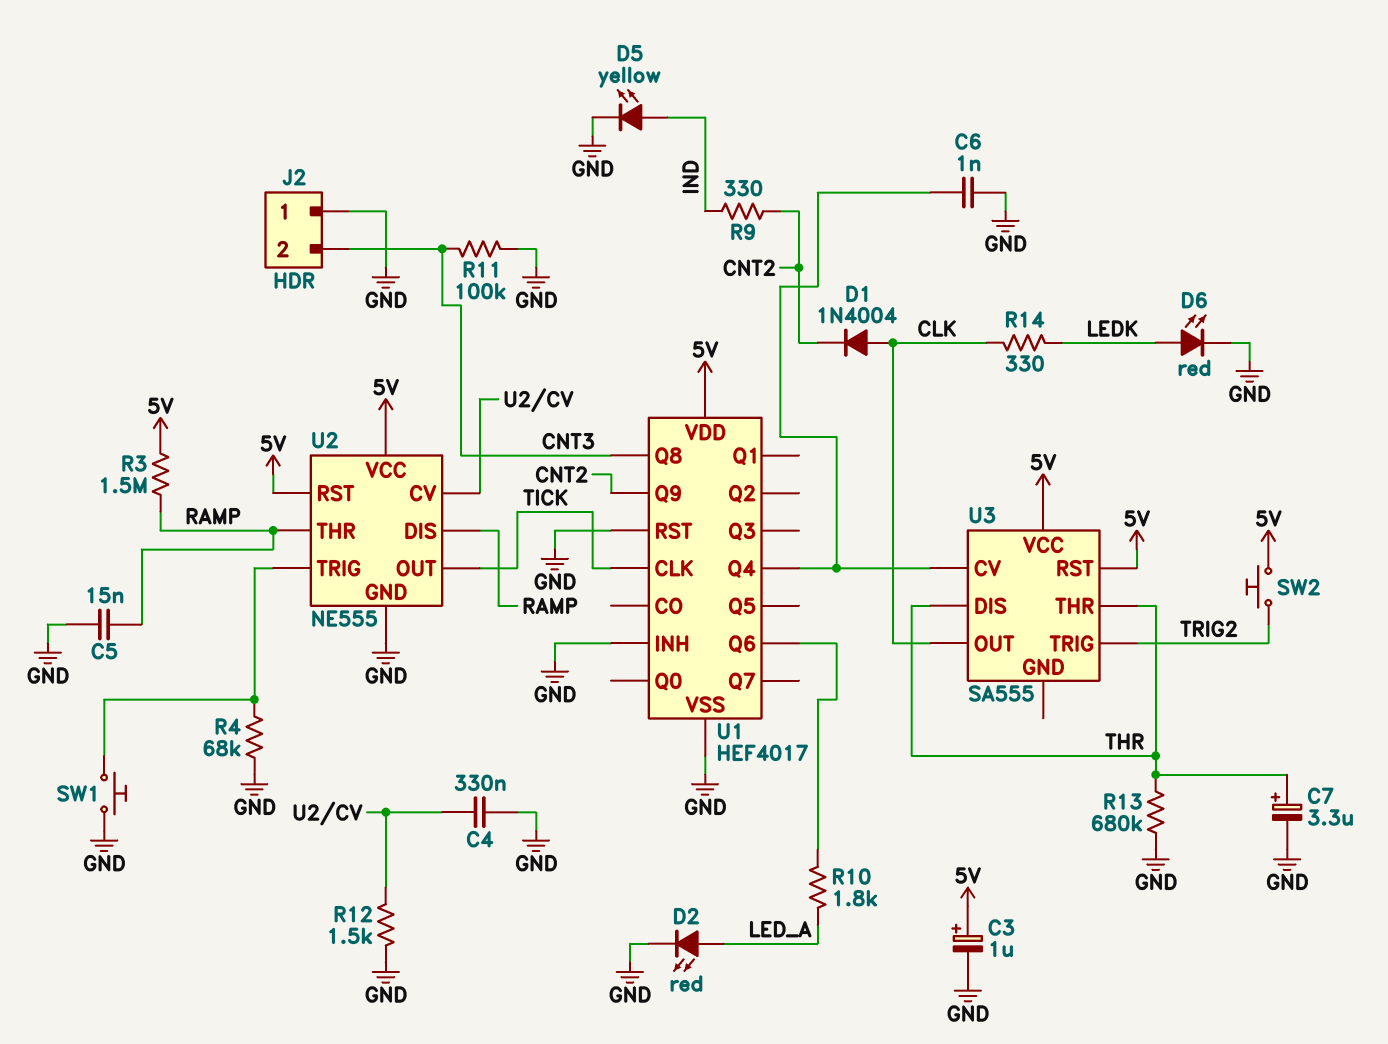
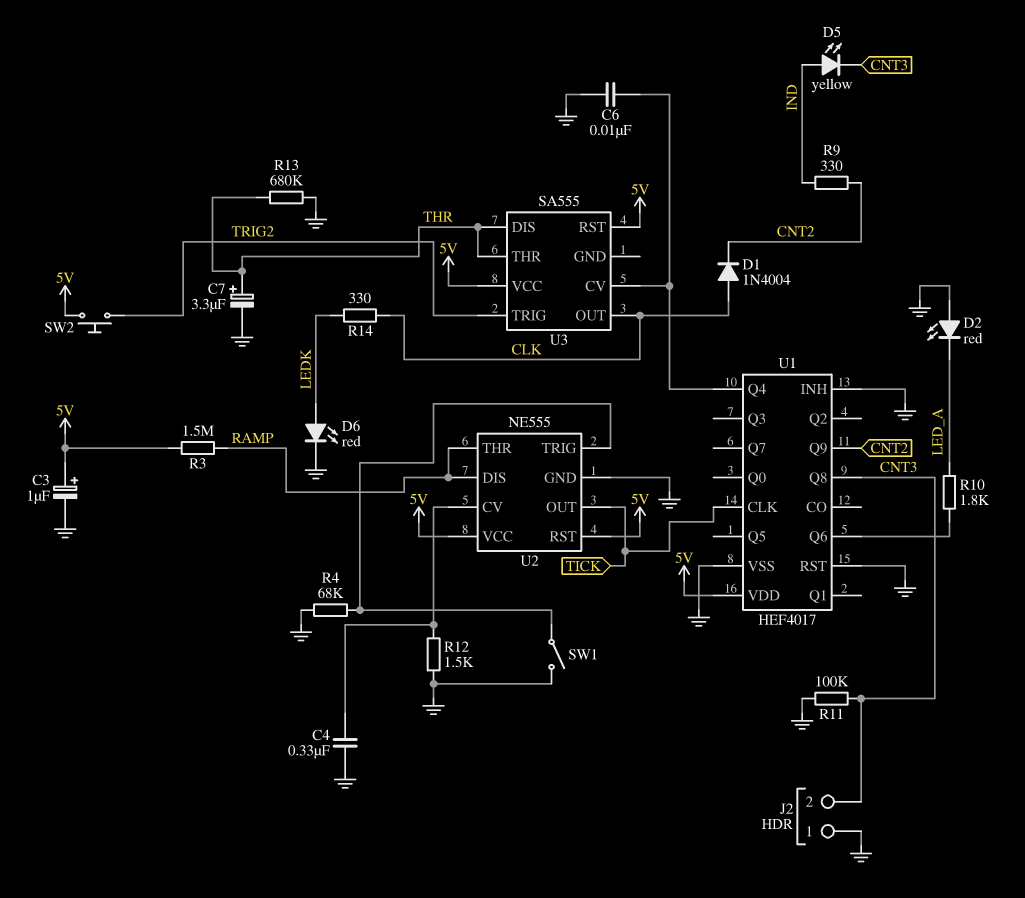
C5: 15nF (GND, RAMP) -> none
C6: 1nF (GND, U1/Q4) -> 10nF (GND, U1/Q4)
D2: LED red (A LED_A, K GND) -> LED red (A GND, K LED_A)
D5: LED yellow (A IND, K GND) -> LED yellow (A IND, K CNT3)
SW1: button (GND, U2/TRIG) -> switch (GND, U2/TRIG)

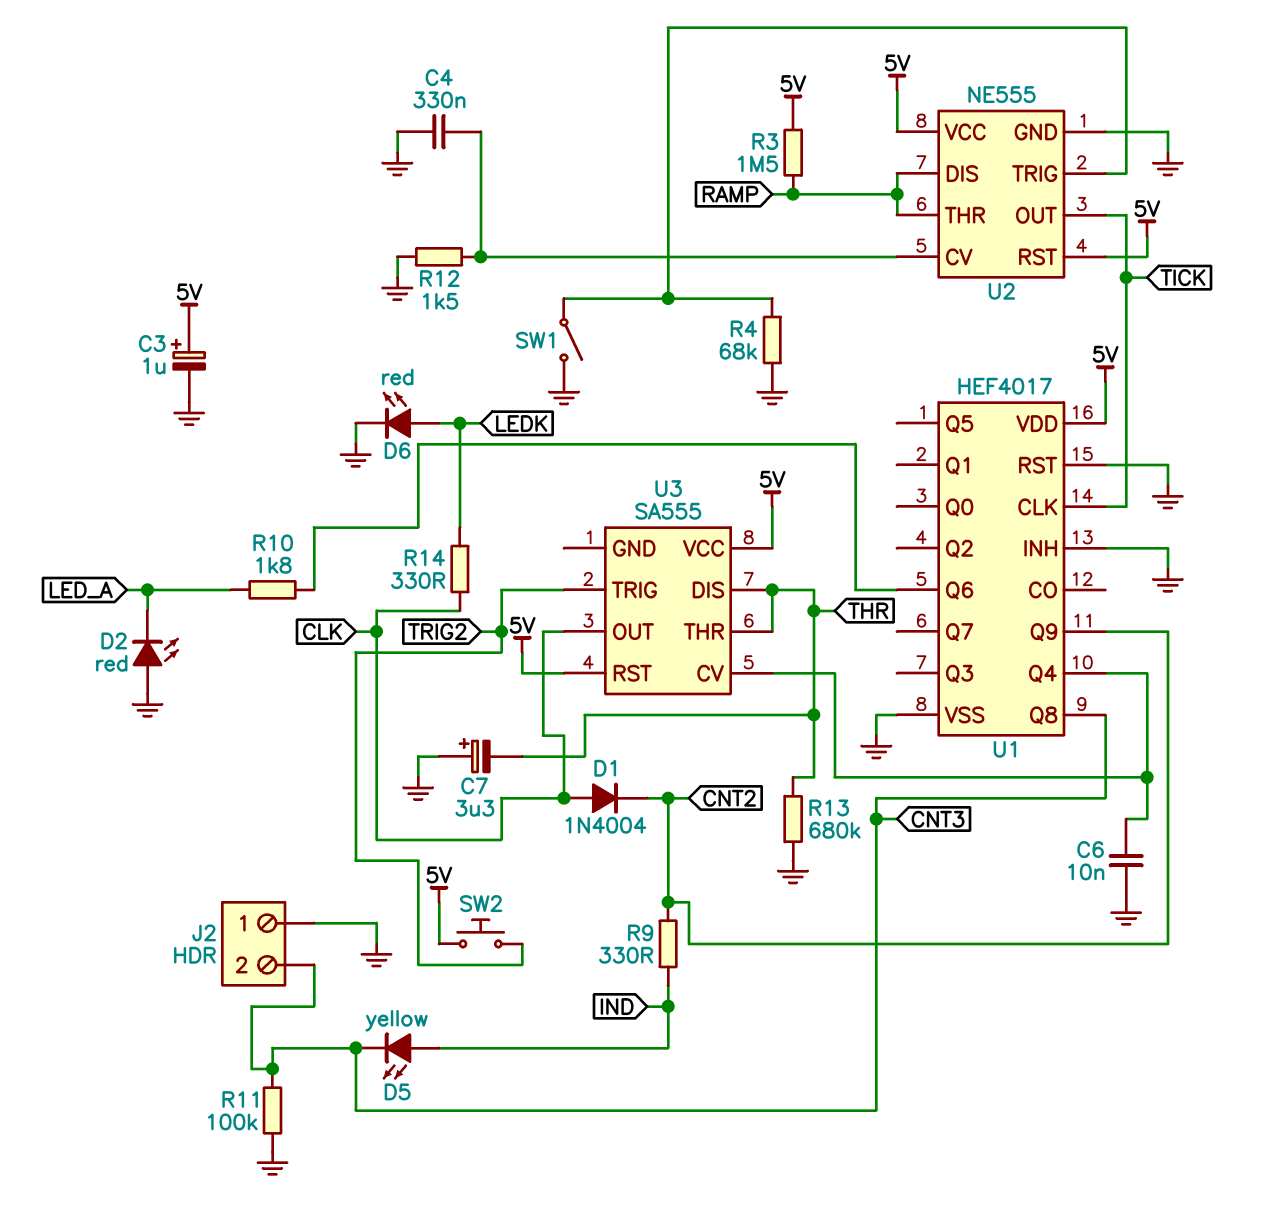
C7: 3.3uF (plus THR, minus GND) -> 3.3uF (plus GND, minus THR)

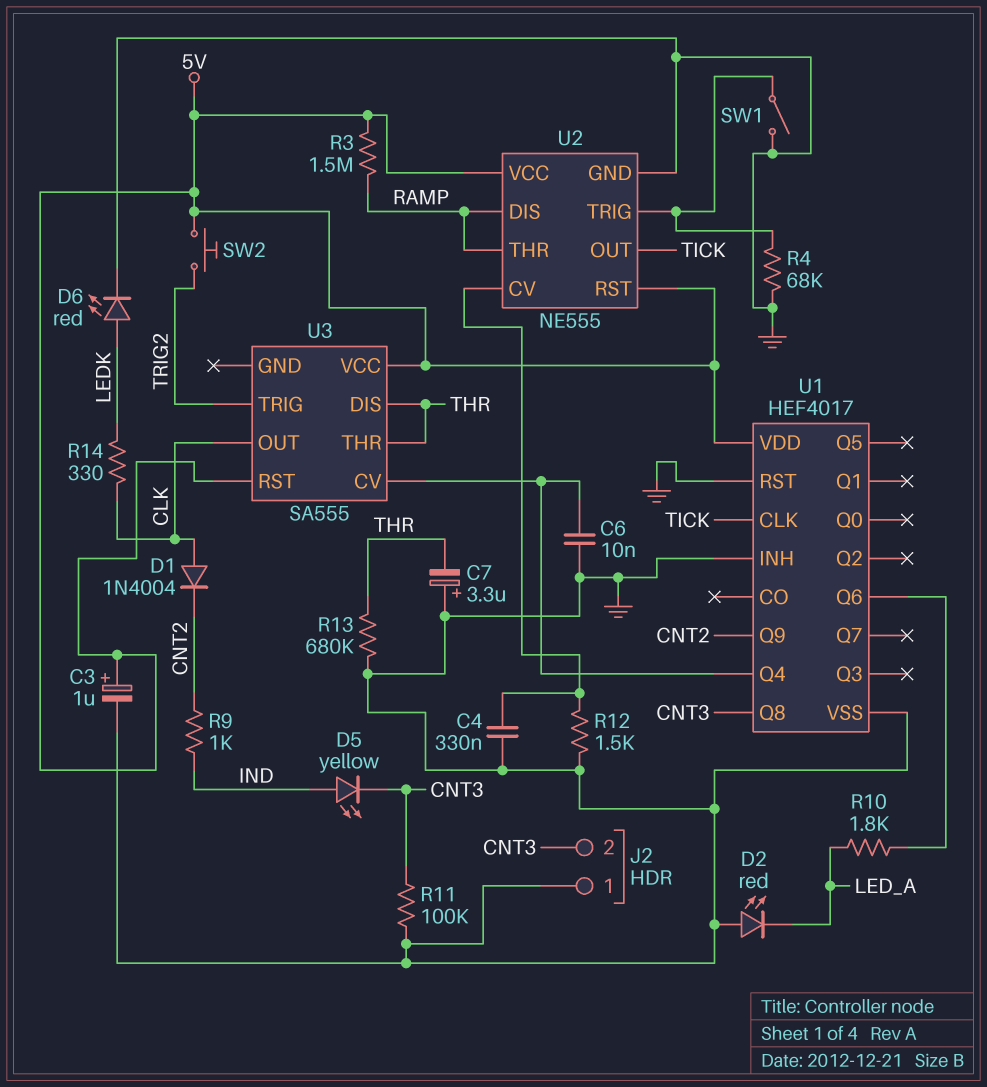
R9: 330 (CNT2, IND) -> 1k (CNT2, IND)

